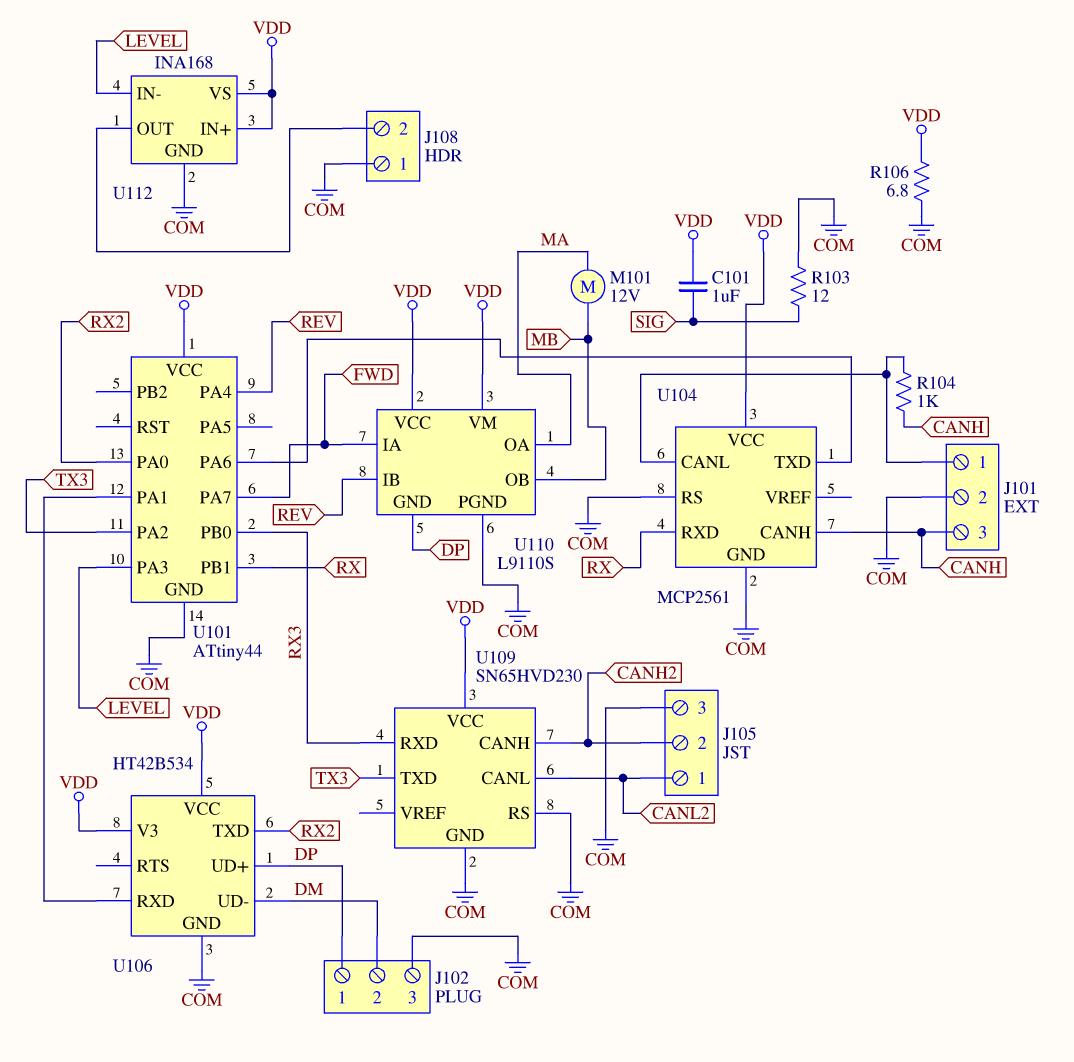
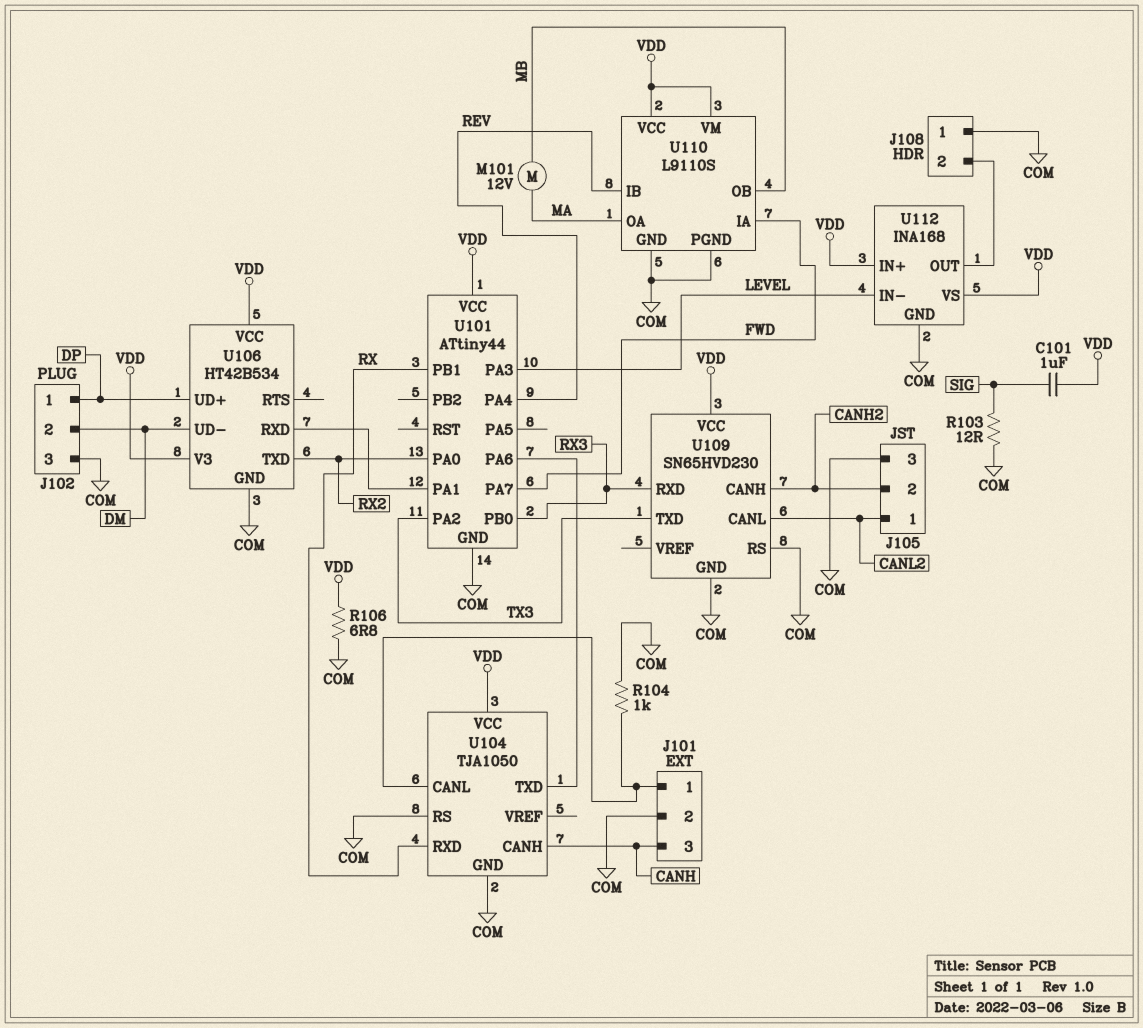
R104: 1k (CANH, J101/1) -> 1k (COM, J101/1)
U104: MCP2561 -> TJA1050
U110 pin GND: DP -> COM

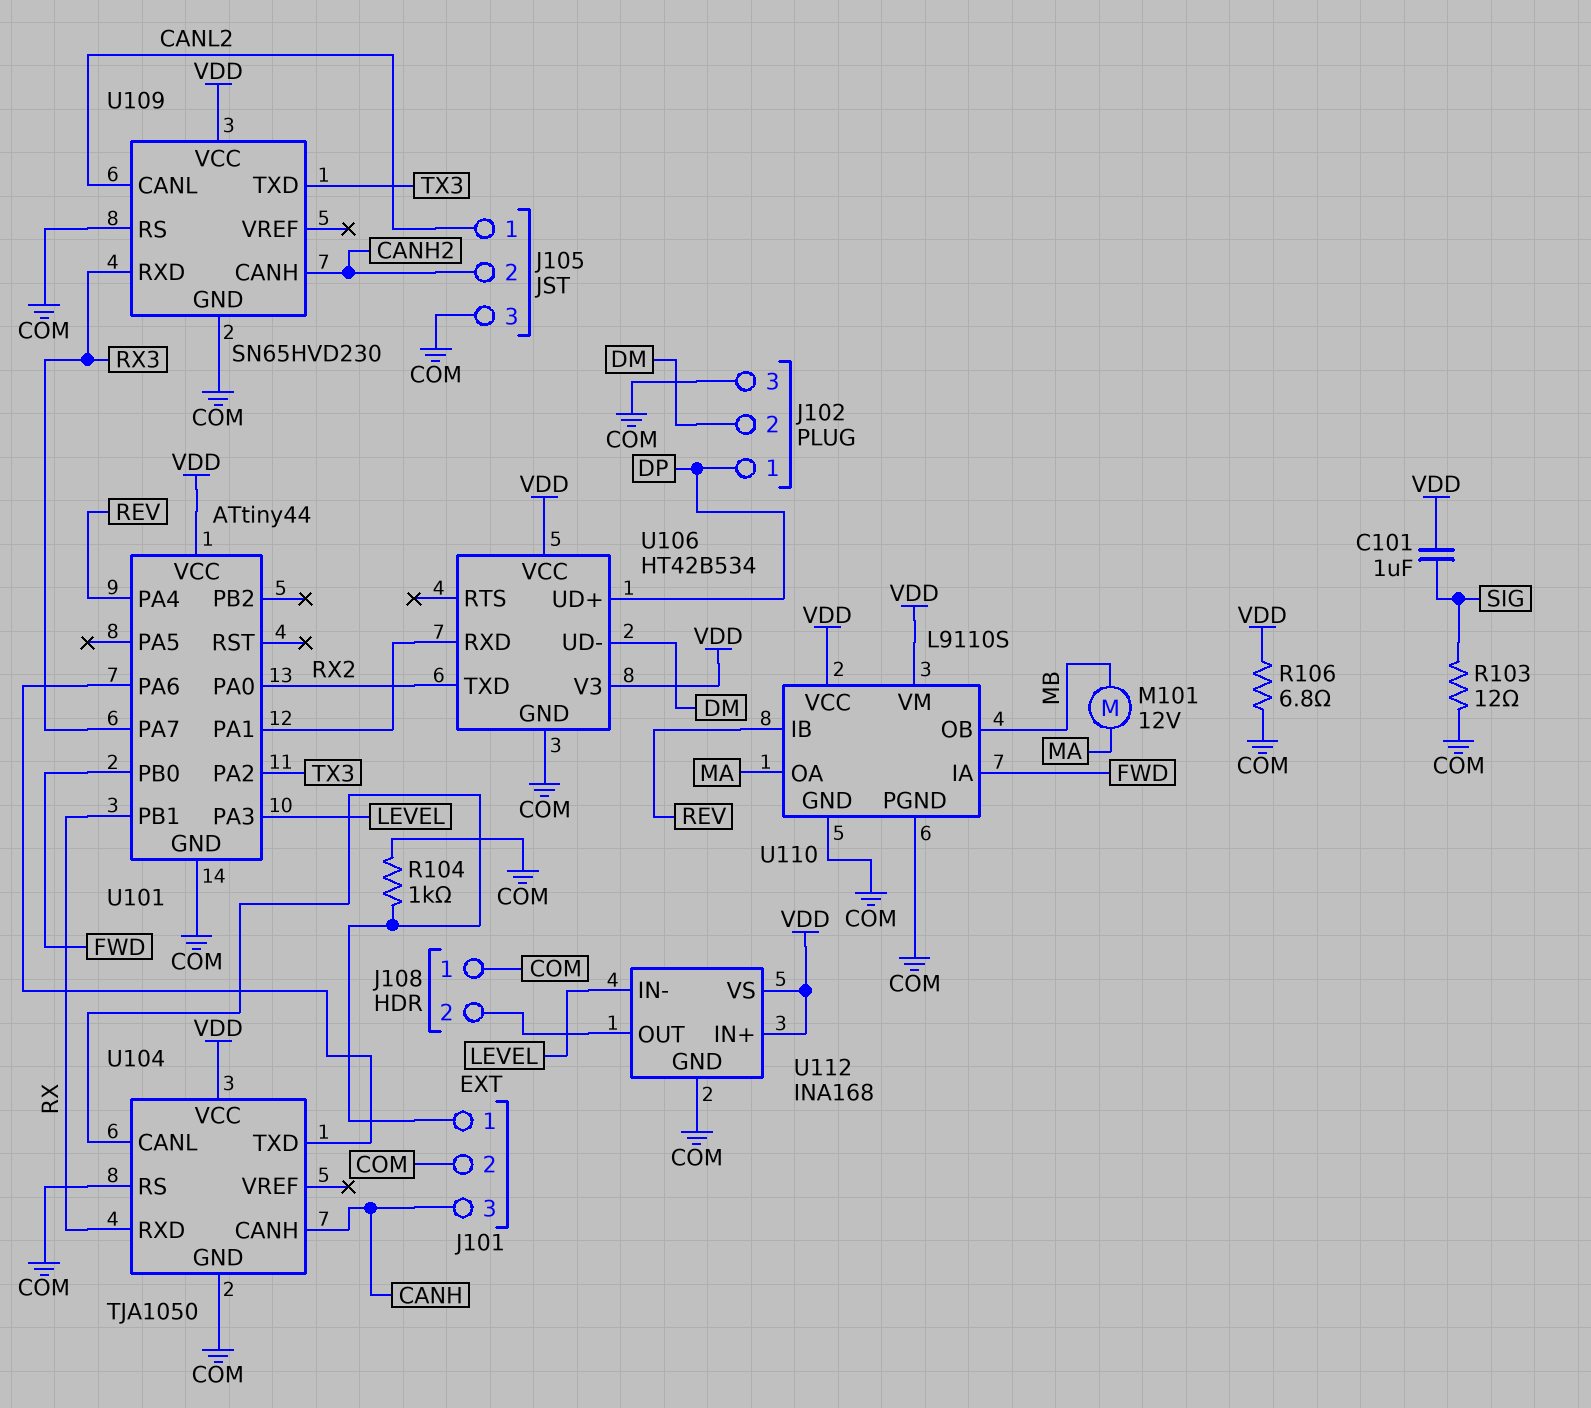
U101 pin PA7: FWD -> RX3
U101 pin PB0: RX3 -> FWD

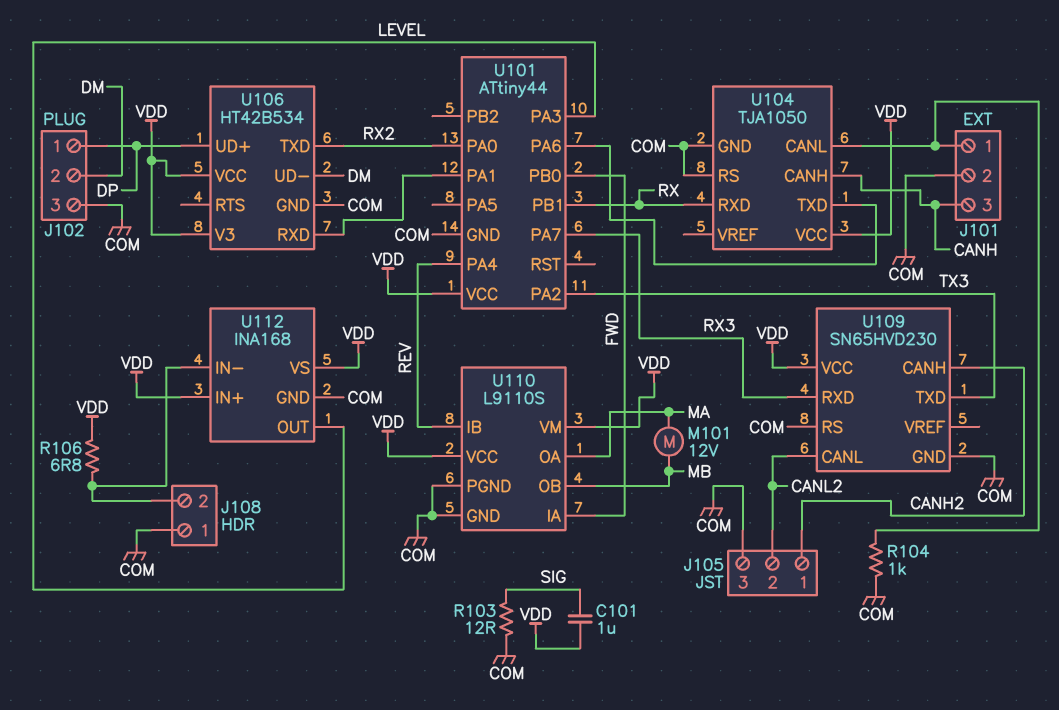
J105 pin 1: CANL2 -> CANH2
J105 pin 2: CANH2 -> CANL2
R106: 6.8 (COM, VDD) -> 6.8 (J108/2, VDD)
U112 pin IN-: LEVEL -> J108/2
U112 pin OUT: J108/2 -> LEVEL

